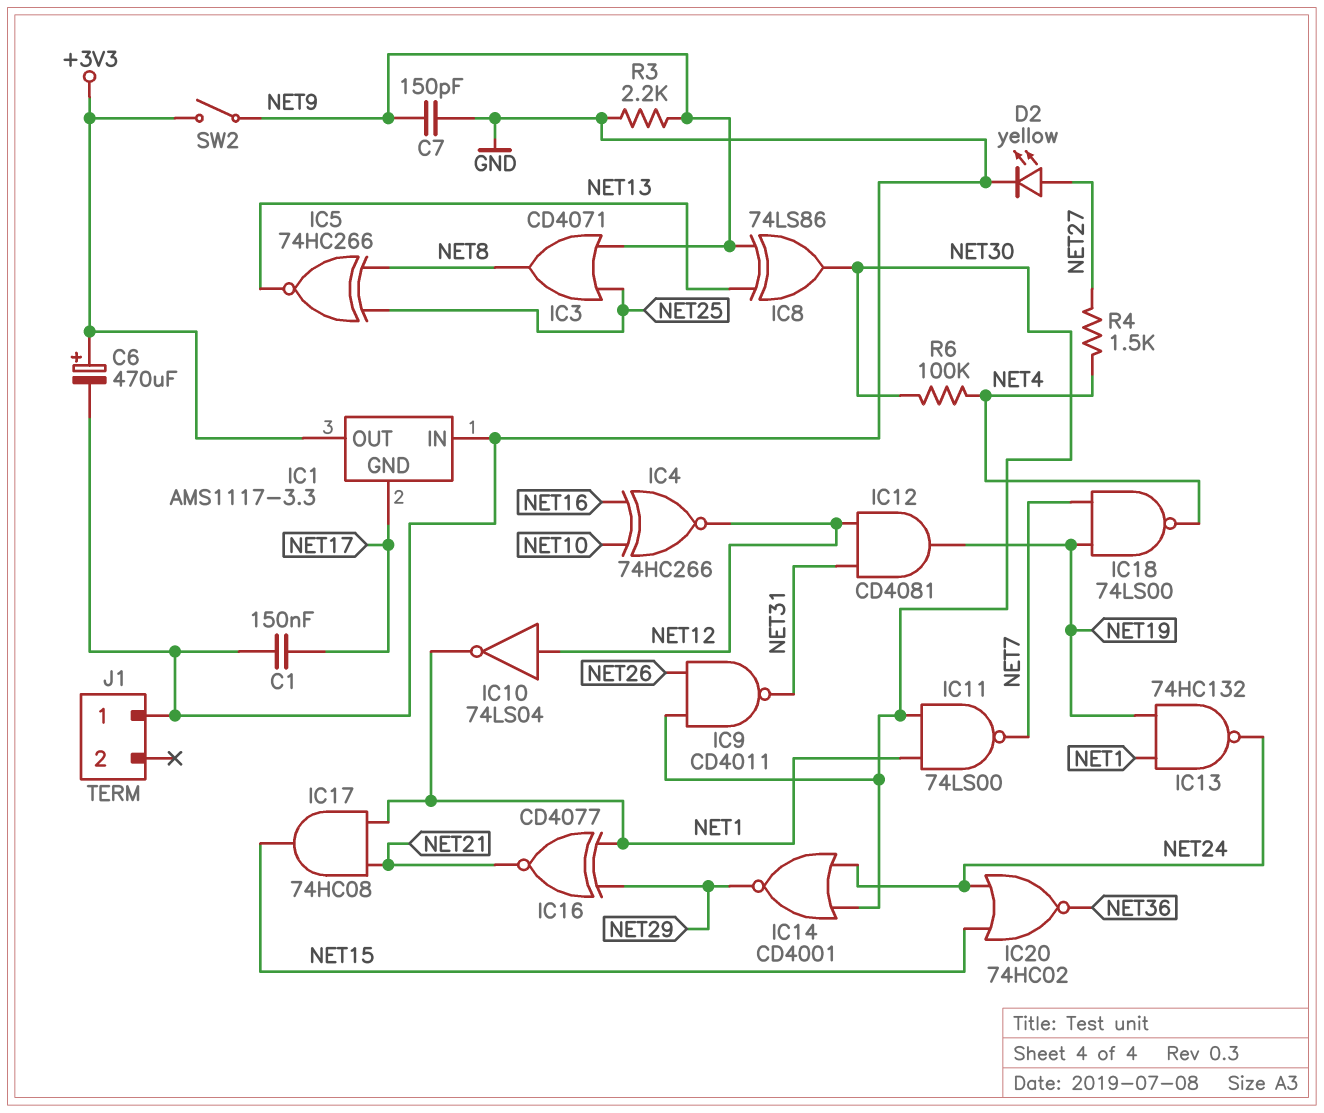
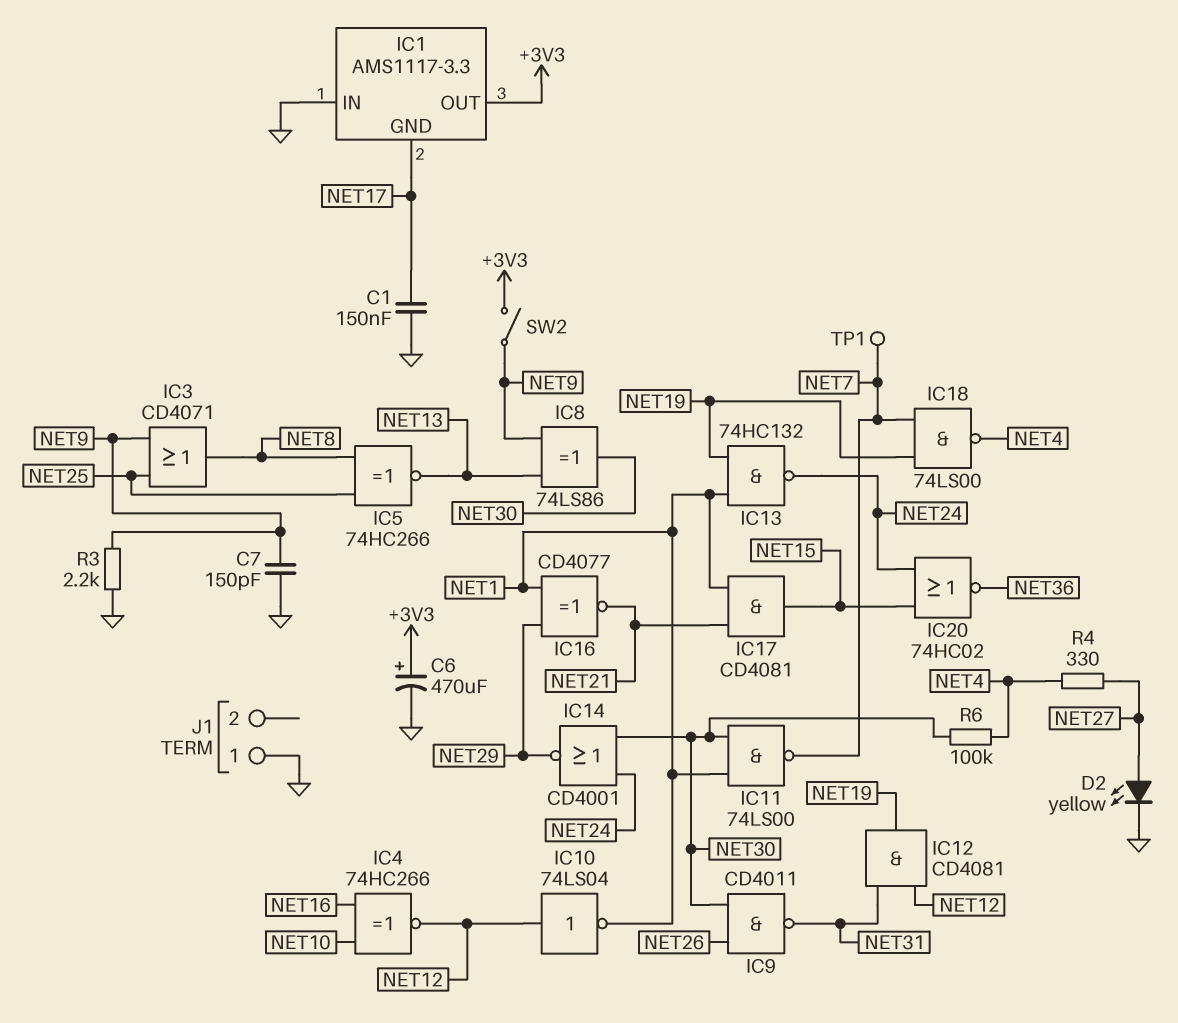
IC17: AND 74HC08 (in NET1, in NET21, out NET15) -> AND CD4081 (in NET1, in NET21, out NET15)
R4: 1.5k (NET4, NET27) -> 330 (NET4, NET27)
TP1: none -> test point (NET7)

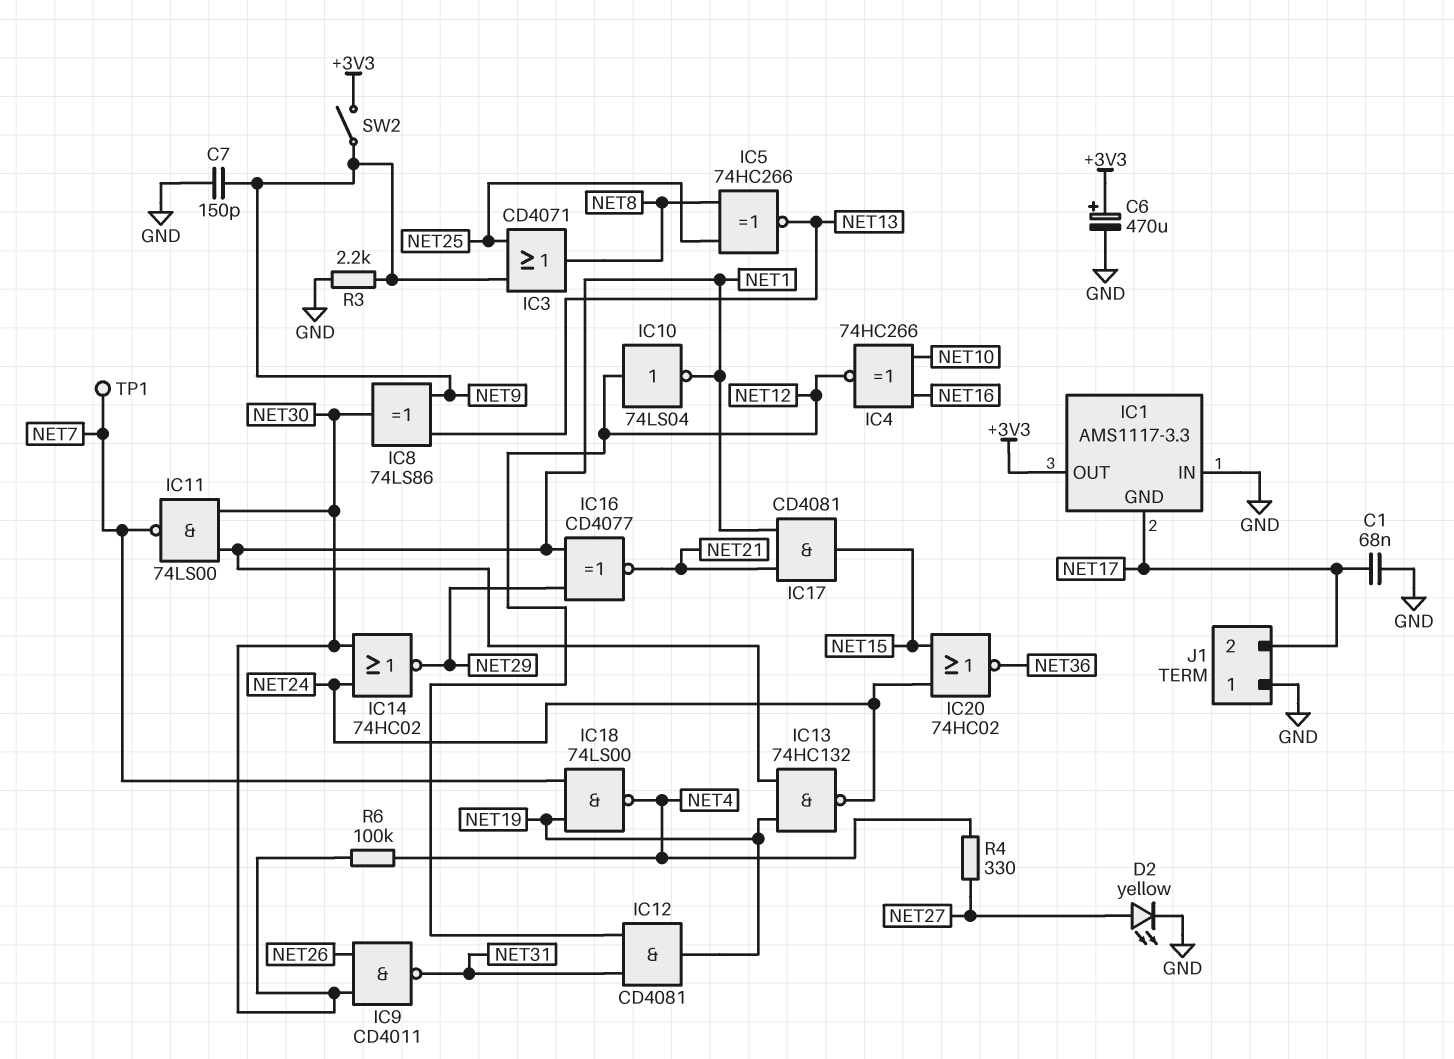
C1: 150nF (GND, NET17) -> 68nF (GND, NET17)
IC14: NOR CD4001 (in NET24, in NET30, out NET29) -> NOR 74HC02 (in NET24, in NET30, out NET29)
J1 pin 2: none -> NET17

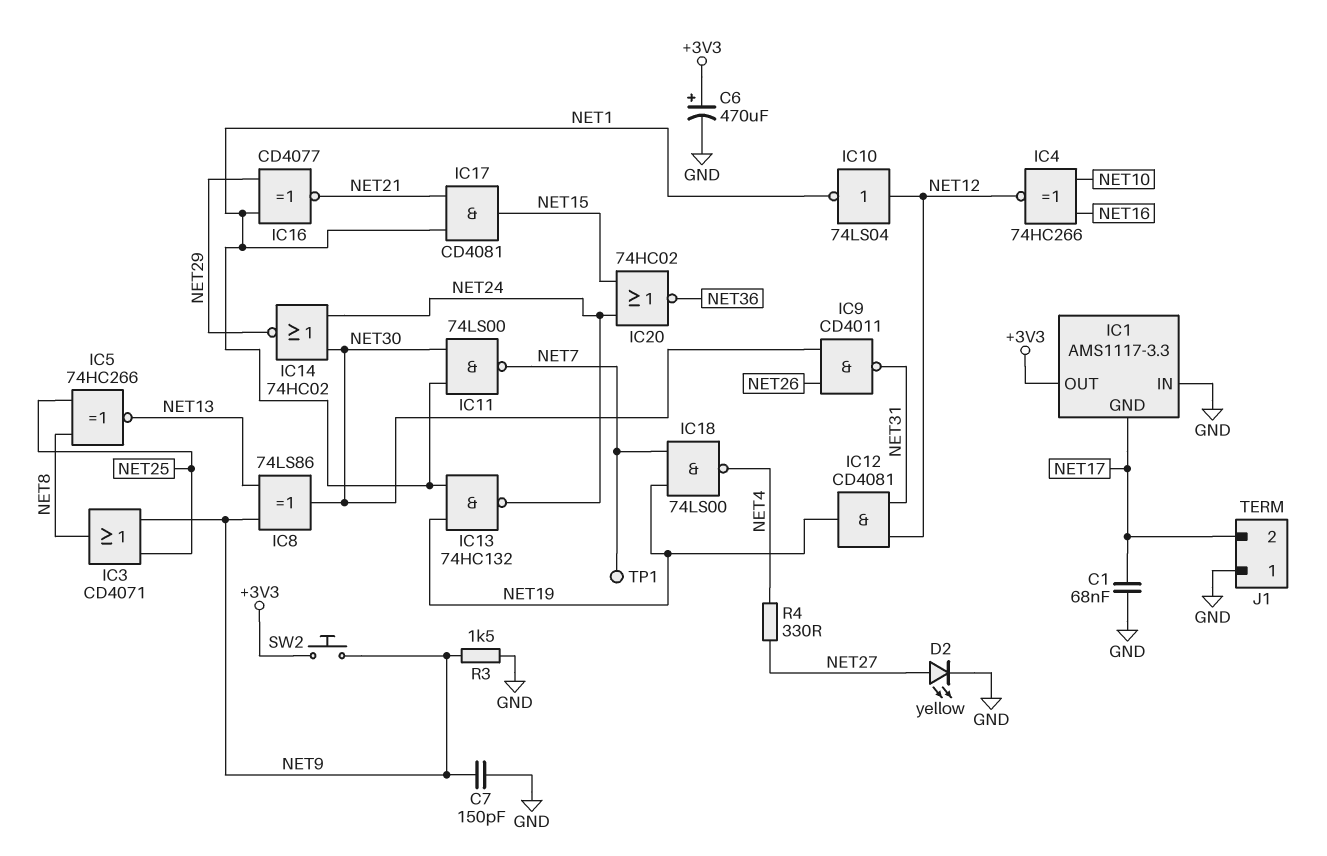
R3: 2.2k (GND, NET9) -> 1.5k (GND, NET9)
R6: 100k (NET4, NET30) -> none
SW2: switch (+3V3, NET9) -> button (+3V3, NET9)

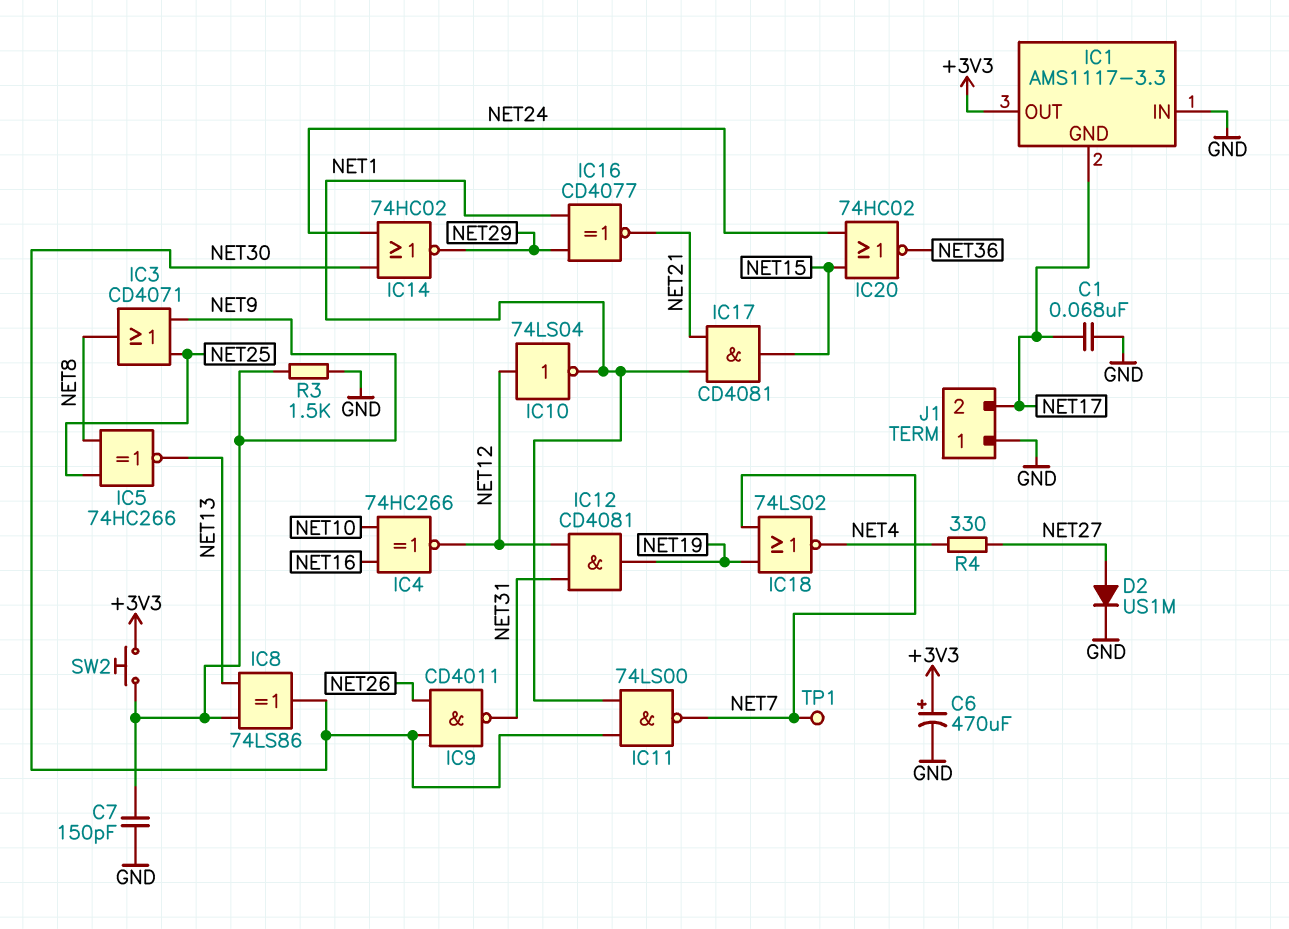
D2: LED yellow (A NET27, K GND) -> diode US1M (A NET27, K GND)
IC13: NAND 74HC132 (in NET1, in NET19, out NET24) -> none
IC18: NAND 74LS00 (in NET7, in NET19, out NET4) -> NOR 74LS02 (in NET7, in NET19, out NET4)

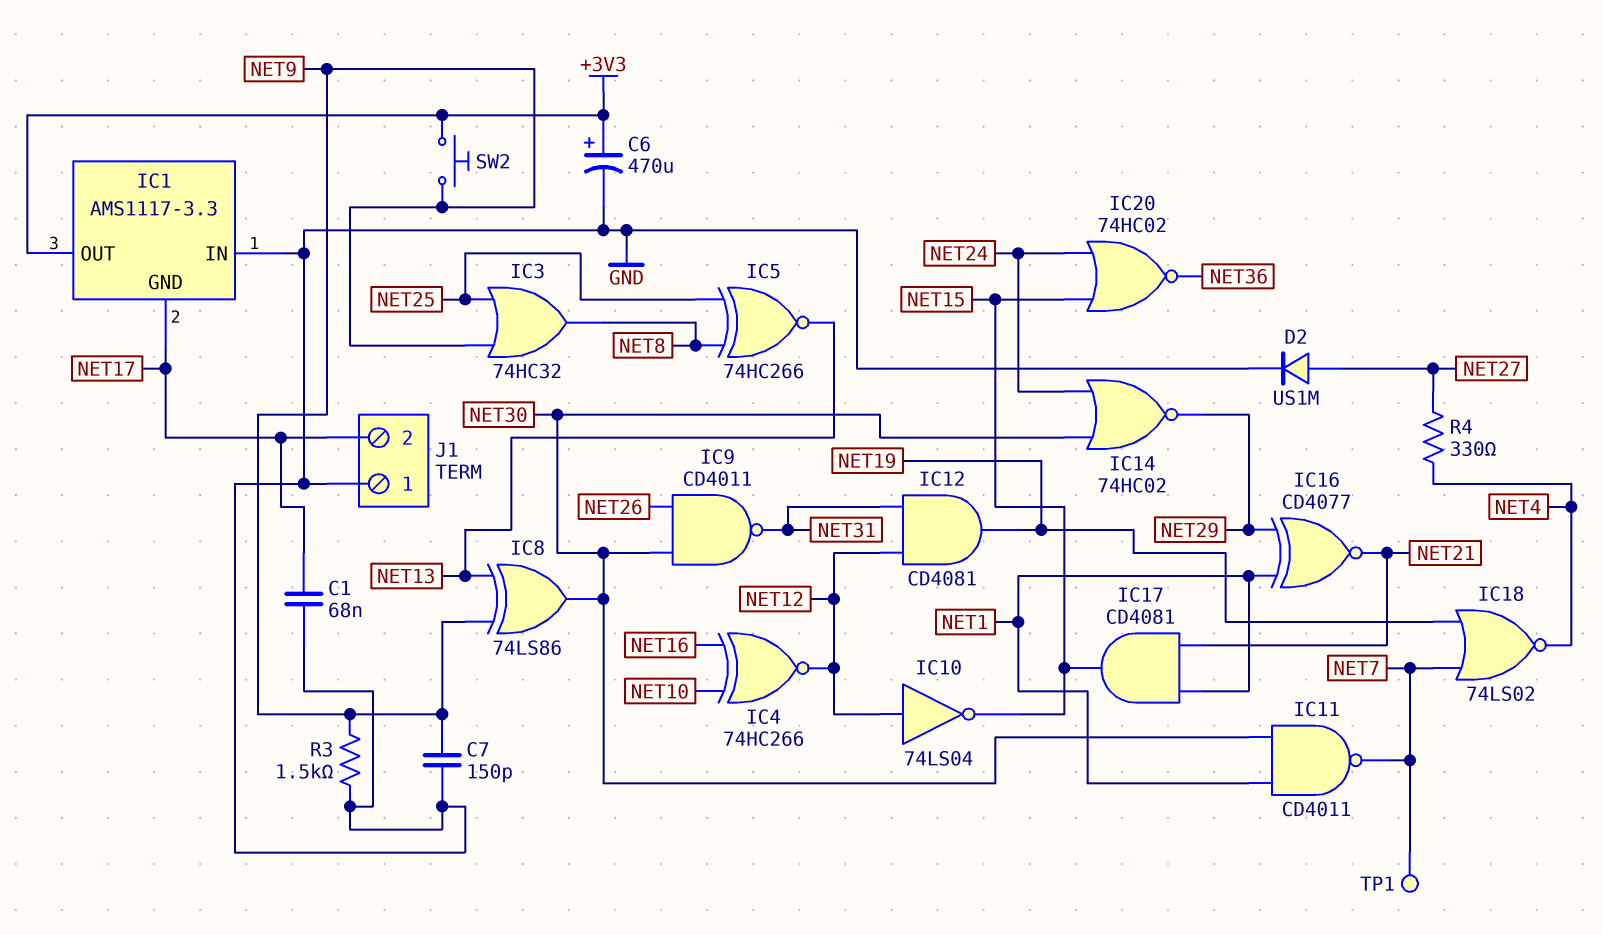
IC3: OR CD4071 (in NET9, in NET25, out NET8) -> OR 74HC32 (in NET9, in NET25, out NET8)
IC10: NOT 74LS04 (in NET12, out NET1) -> NOT 74LS04 (in NET12, out NET15)
IC11: NAND 74LS00 (in NET1, in NET30, out NET7) -> NAND CD4011 (in NET1, in NET30, out NET7)

